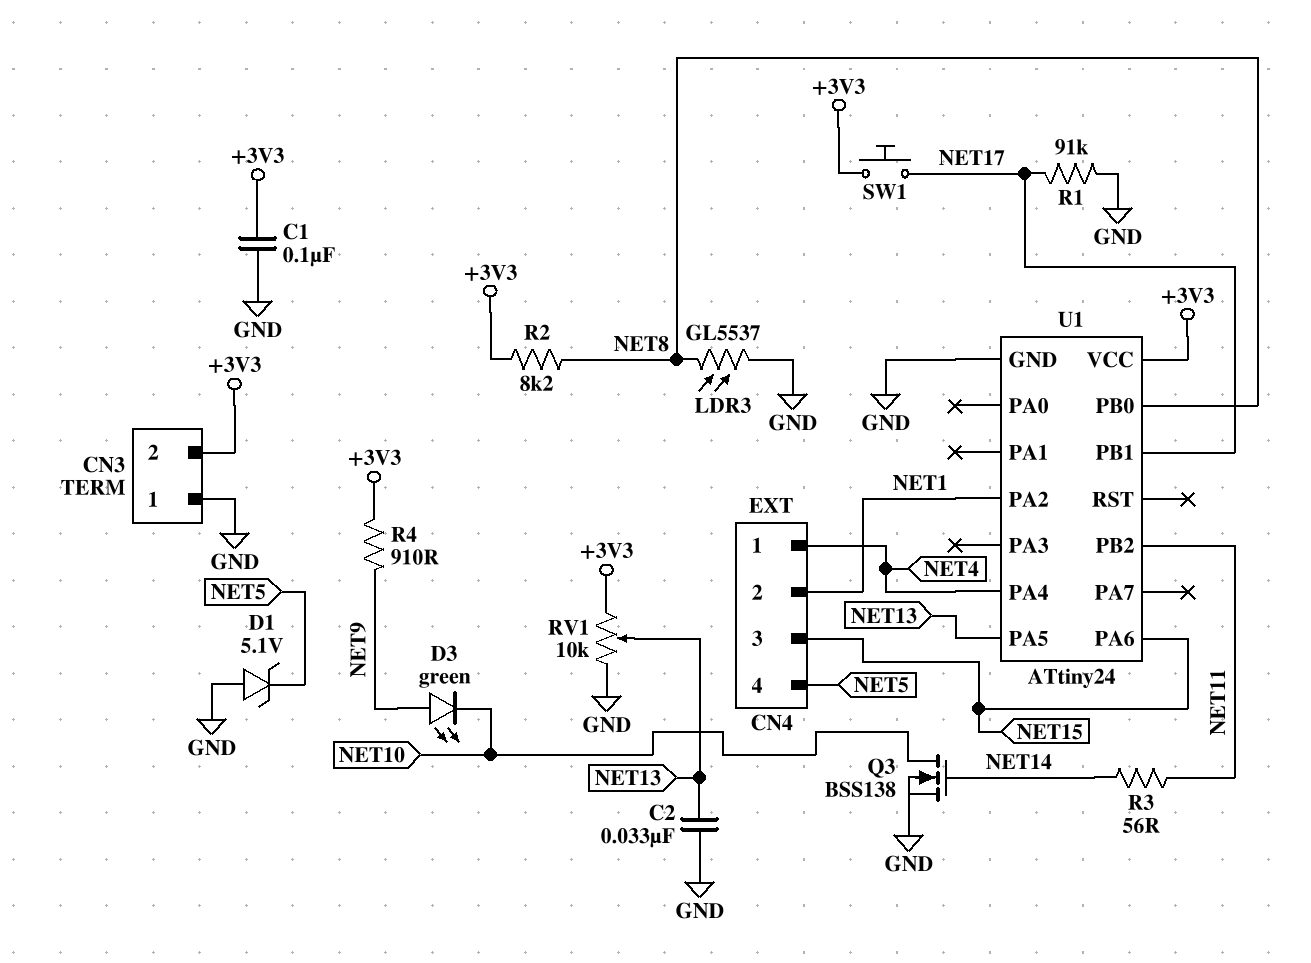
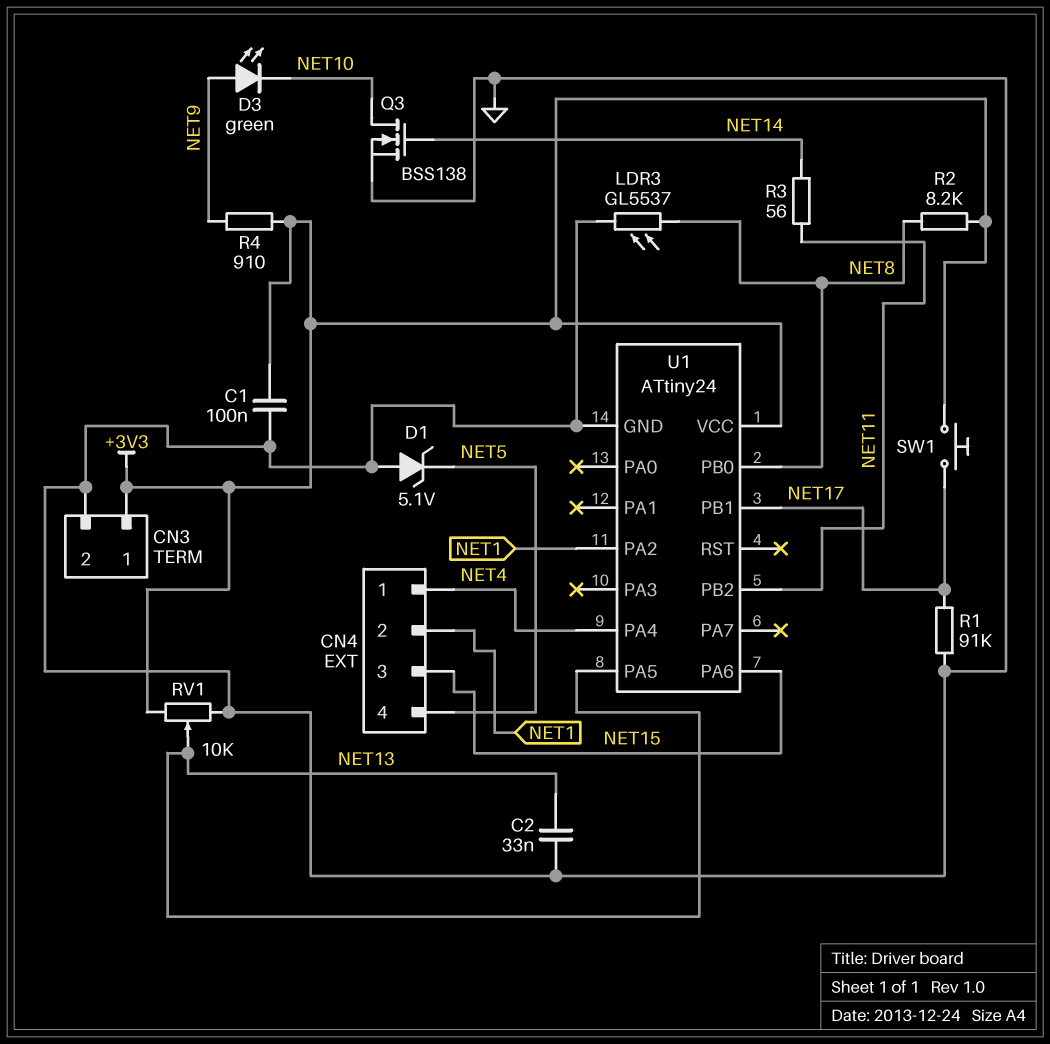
CN3 pin 1: GND -> +3V3
CN3 pin 2: +3V3 -> GND

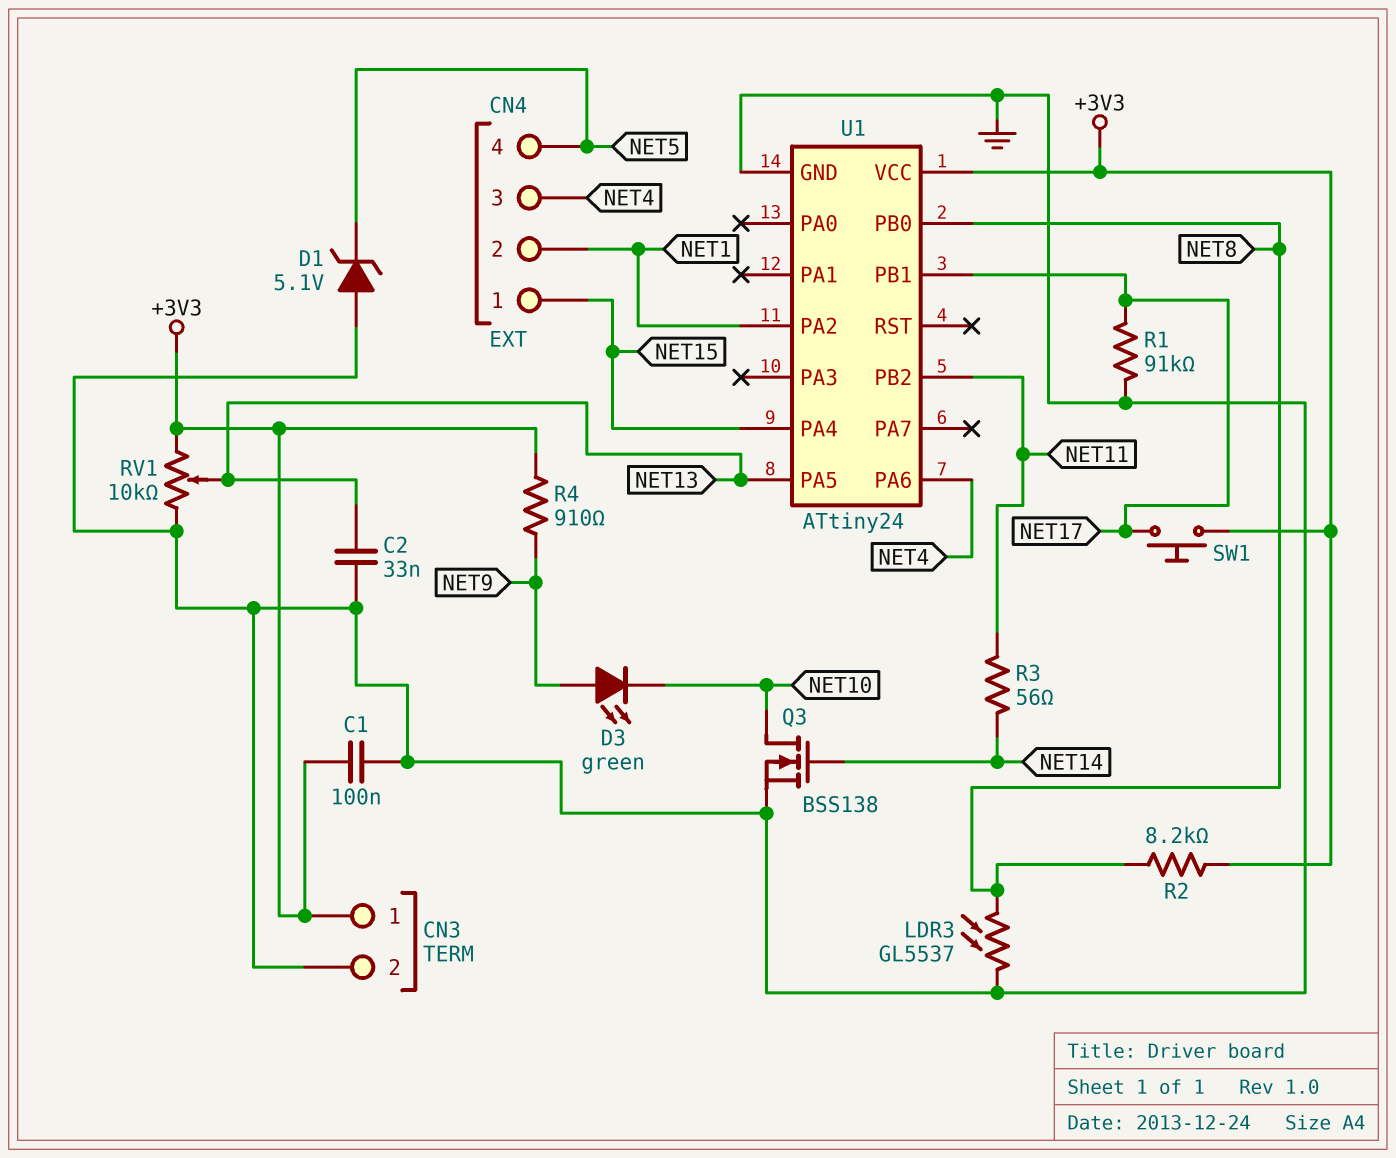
CN4 pin 1: NET4 -> NET15
CN4 pin 3: NET15 -> NET4
U1 pin PA4: NET4 -> NET15
U1 pin PA6: NET15 -> NET4

